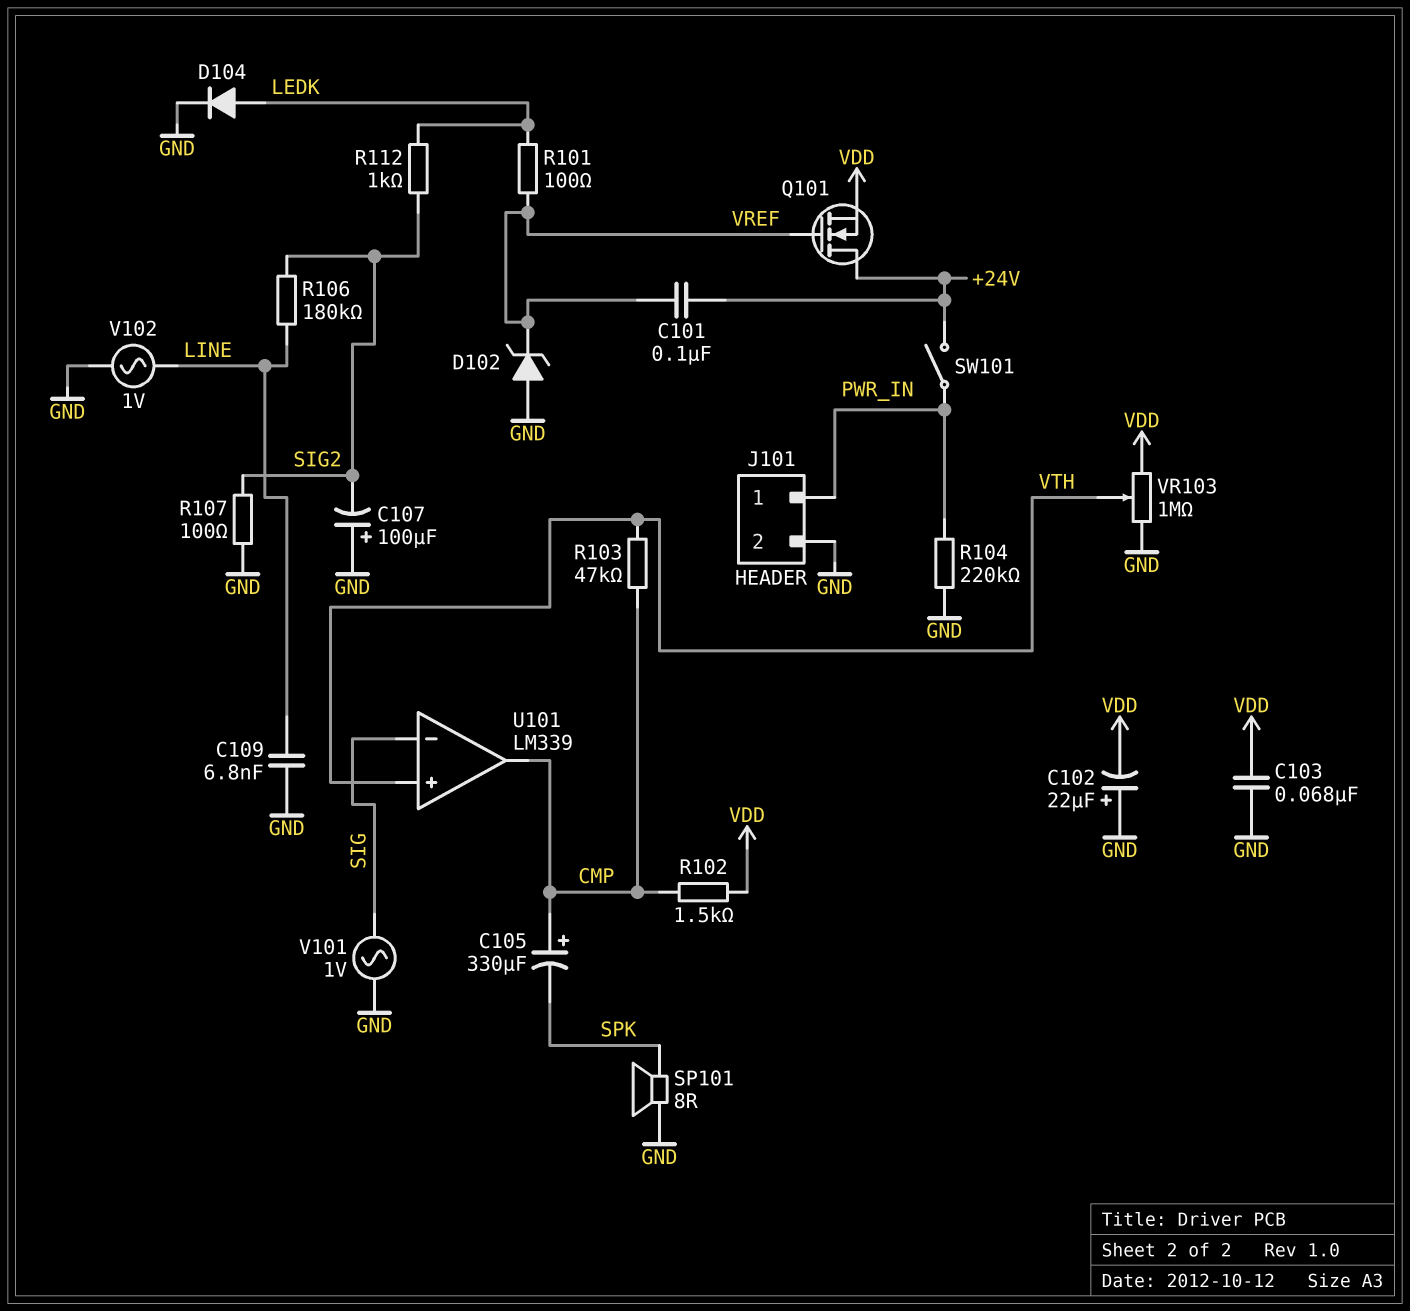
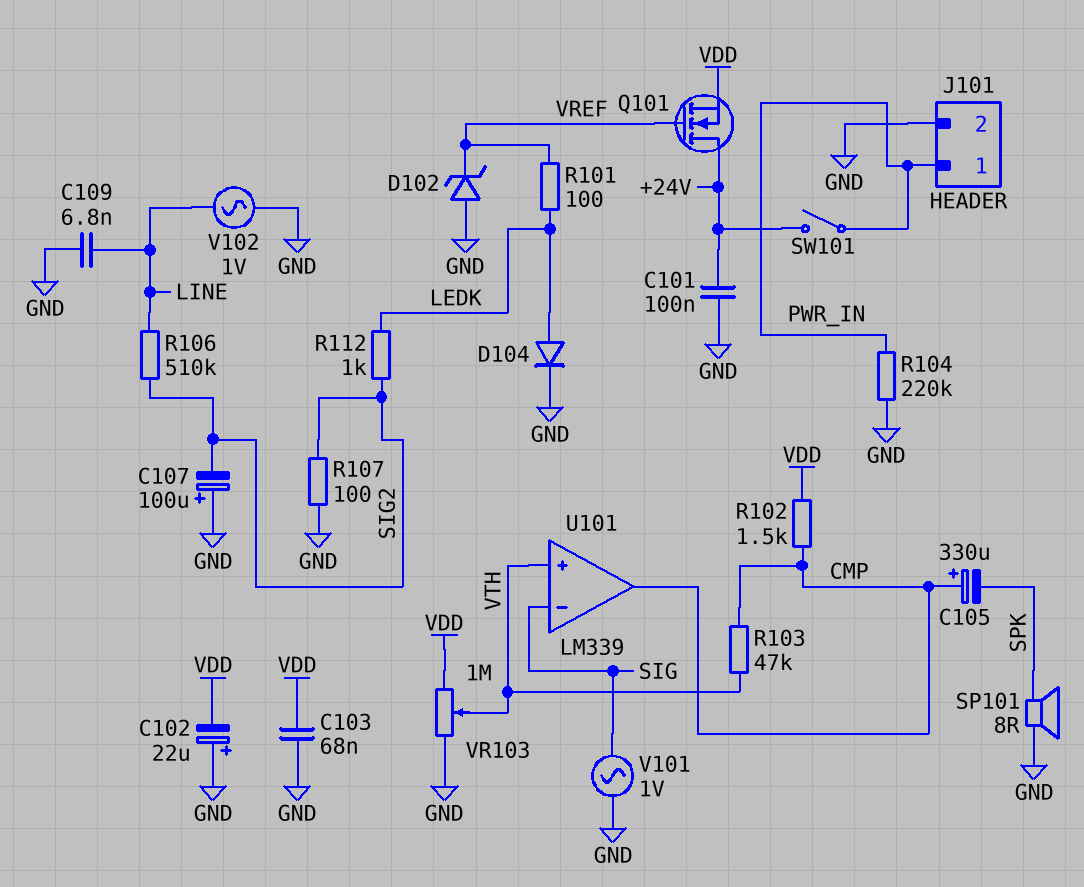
C101: 100nF (+24V, VREF) -> 100nF (+24V, GND)
R106: 180k (LINE, SIG2) -> 510k (LINE, SIG2)

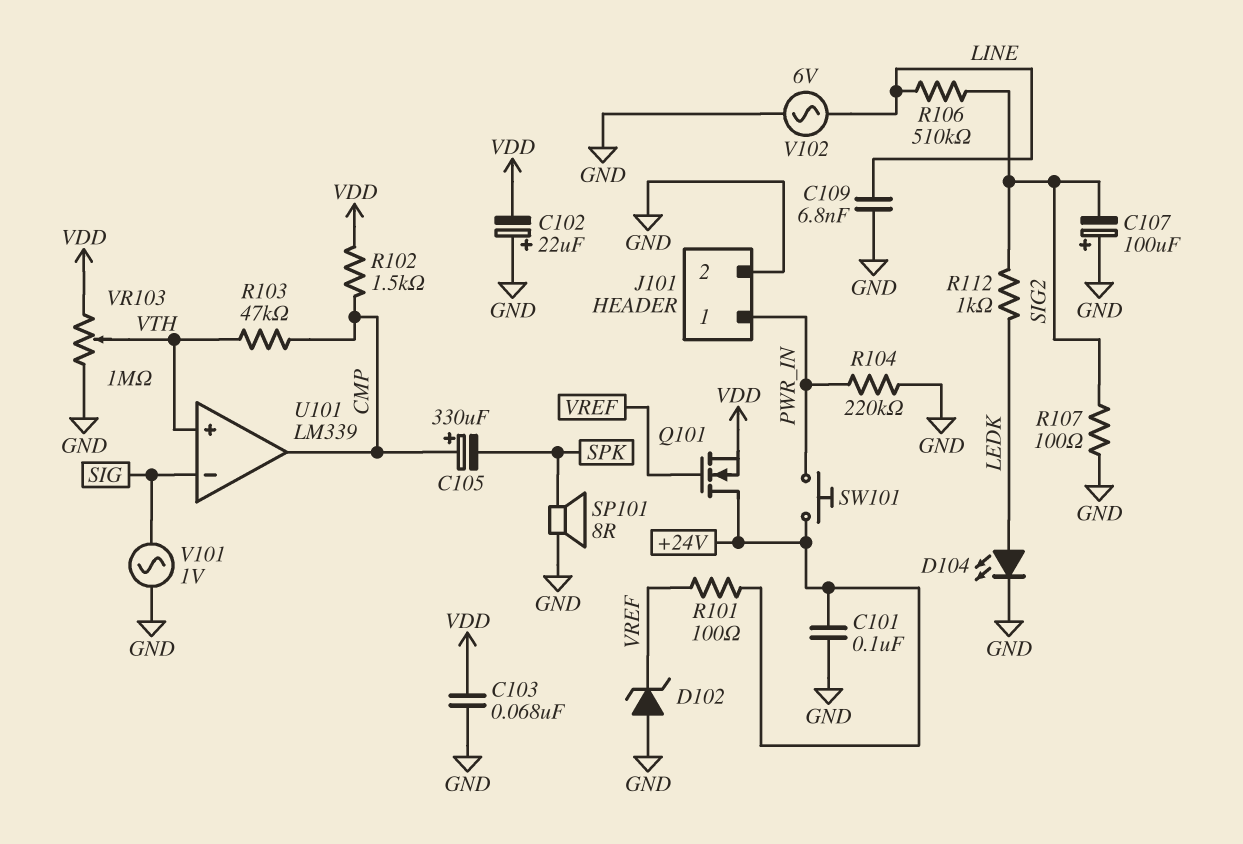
D104: diode (A LEDK, K GND) -> LED (A LEDK, K GND)
R101: 100 (LEDK, VREF) -> 100 (+24V, VREF)
SW101: switch (+24V, PWR_IN) -> button (+24V, PWR_IN)
V102: AC 1V (GND, LINE) -> AC 6V (GND, LINE)

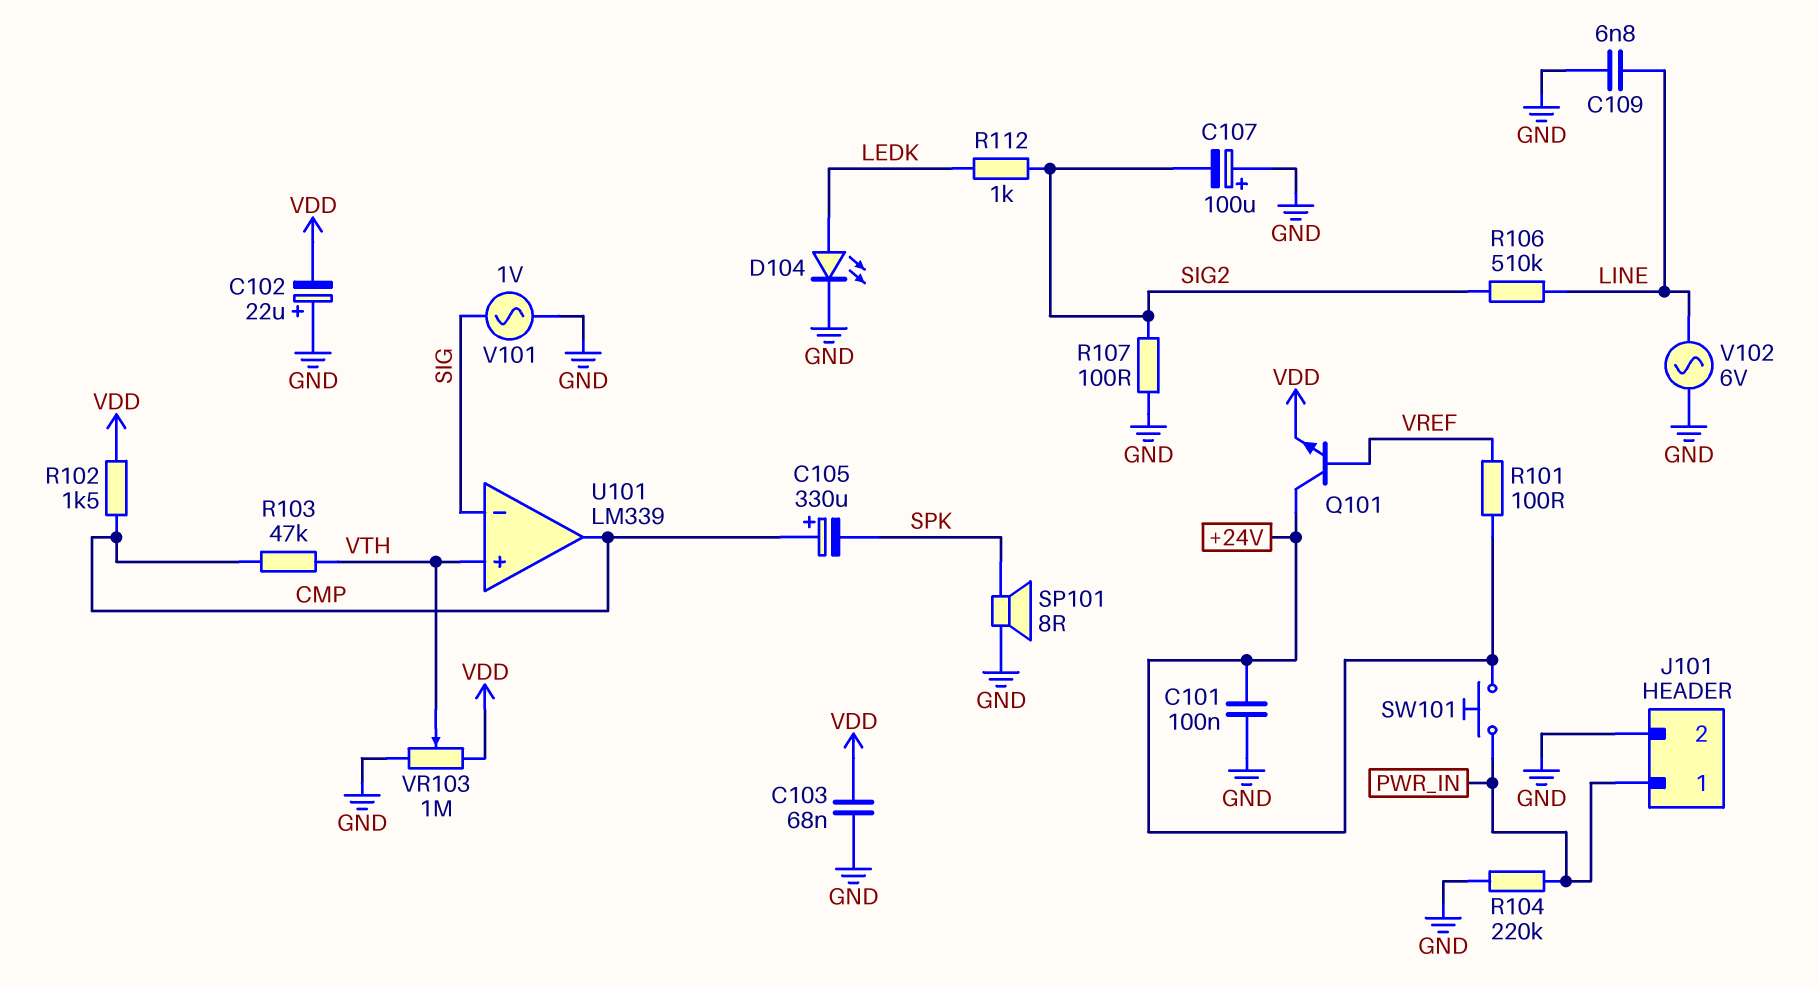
D102: zener (A GND, K VREF) -> none
Q101: NMOS (G VREF, D +24V, S VDD) -> NPN (B VREF, C +24V, E VDD)

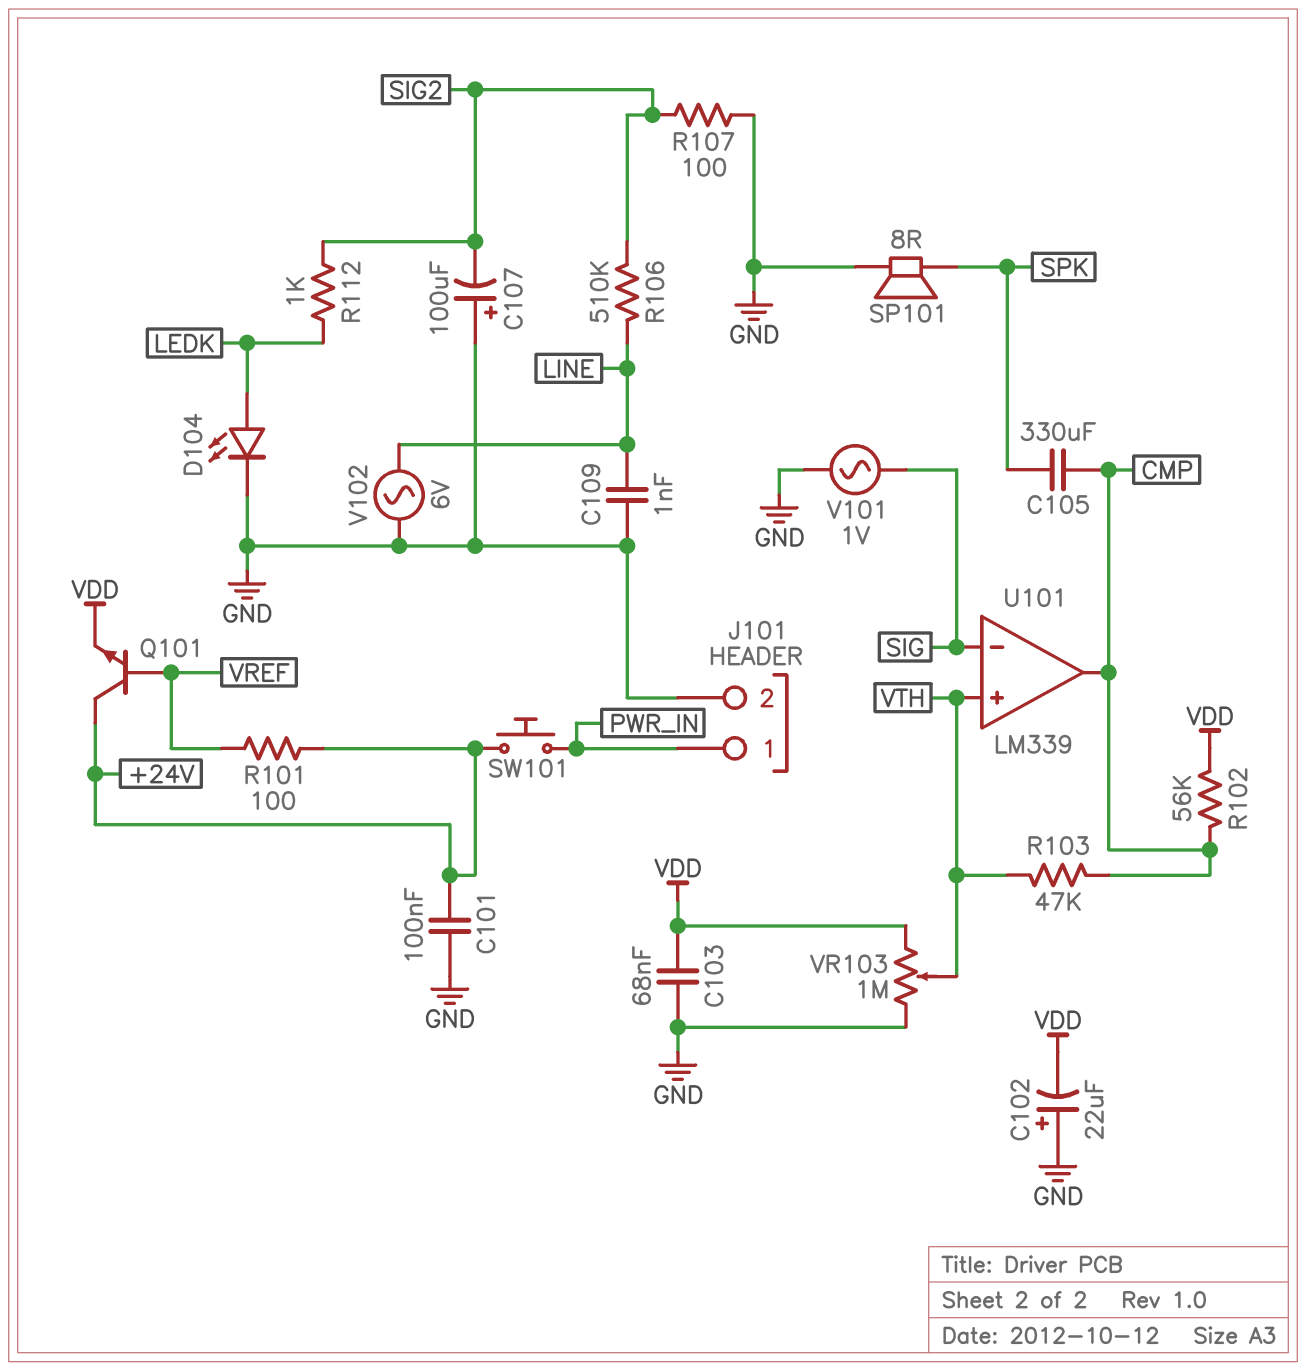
C105: 330uF (plus CMP, minus SPK) -> 330uF (CMP, SPK)
C109: 6.8nF (GND, LINE) -> 1nF (GND, LINE)
R102: 1.5k (CMP, VDD) -> 56k (CMP, VDD)
R104: 220k (GND, PWR_IN) -> none

